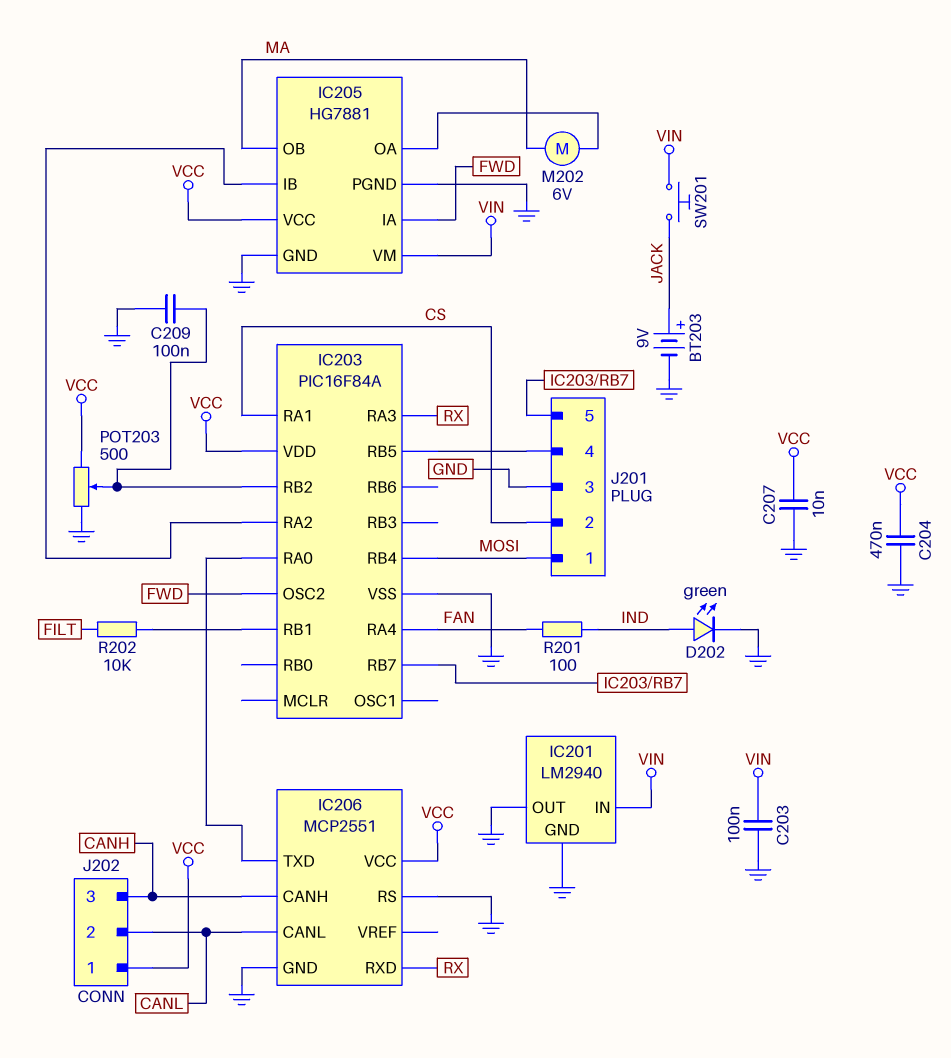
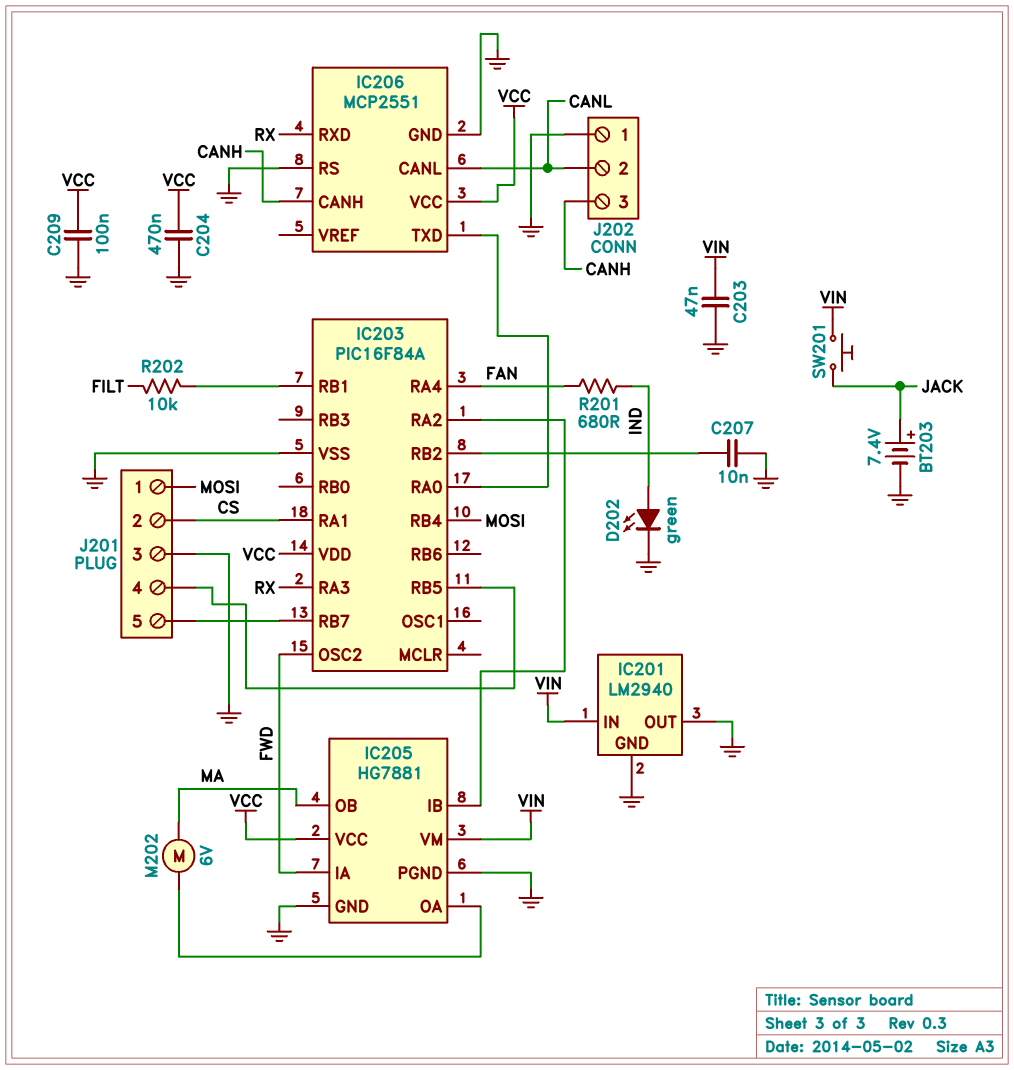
BT203: 9V (plus JACK, minus GND) -> 7.4V (plus JACK, minus GND)
C203: 100nF (GND, VIN) -> 47nF (GND, VIN)
C207: 10nF (GND, VCC) -> 10nF (GND, IC203/RB2)
C209: 100nF (GND, IC203/RB2) -> 100nF (GND, VCC)
J202 pin 1: VCC -> GND
POT203: 500 (GND, VCC, wiper IC203/RB2) -> none
R201: 100 (FAN, IND) -> 680 (FAN, IND)

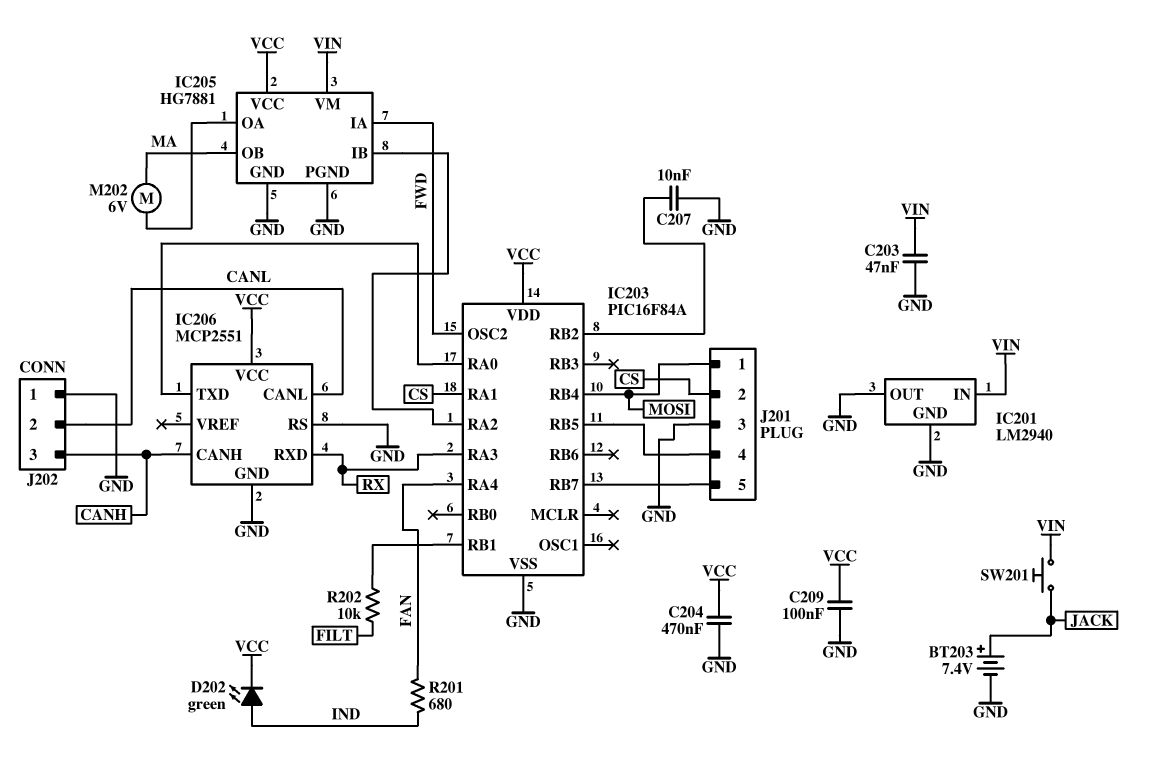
D202: LED green (A IND, K GND) -> LED green (A IND, K VCC)

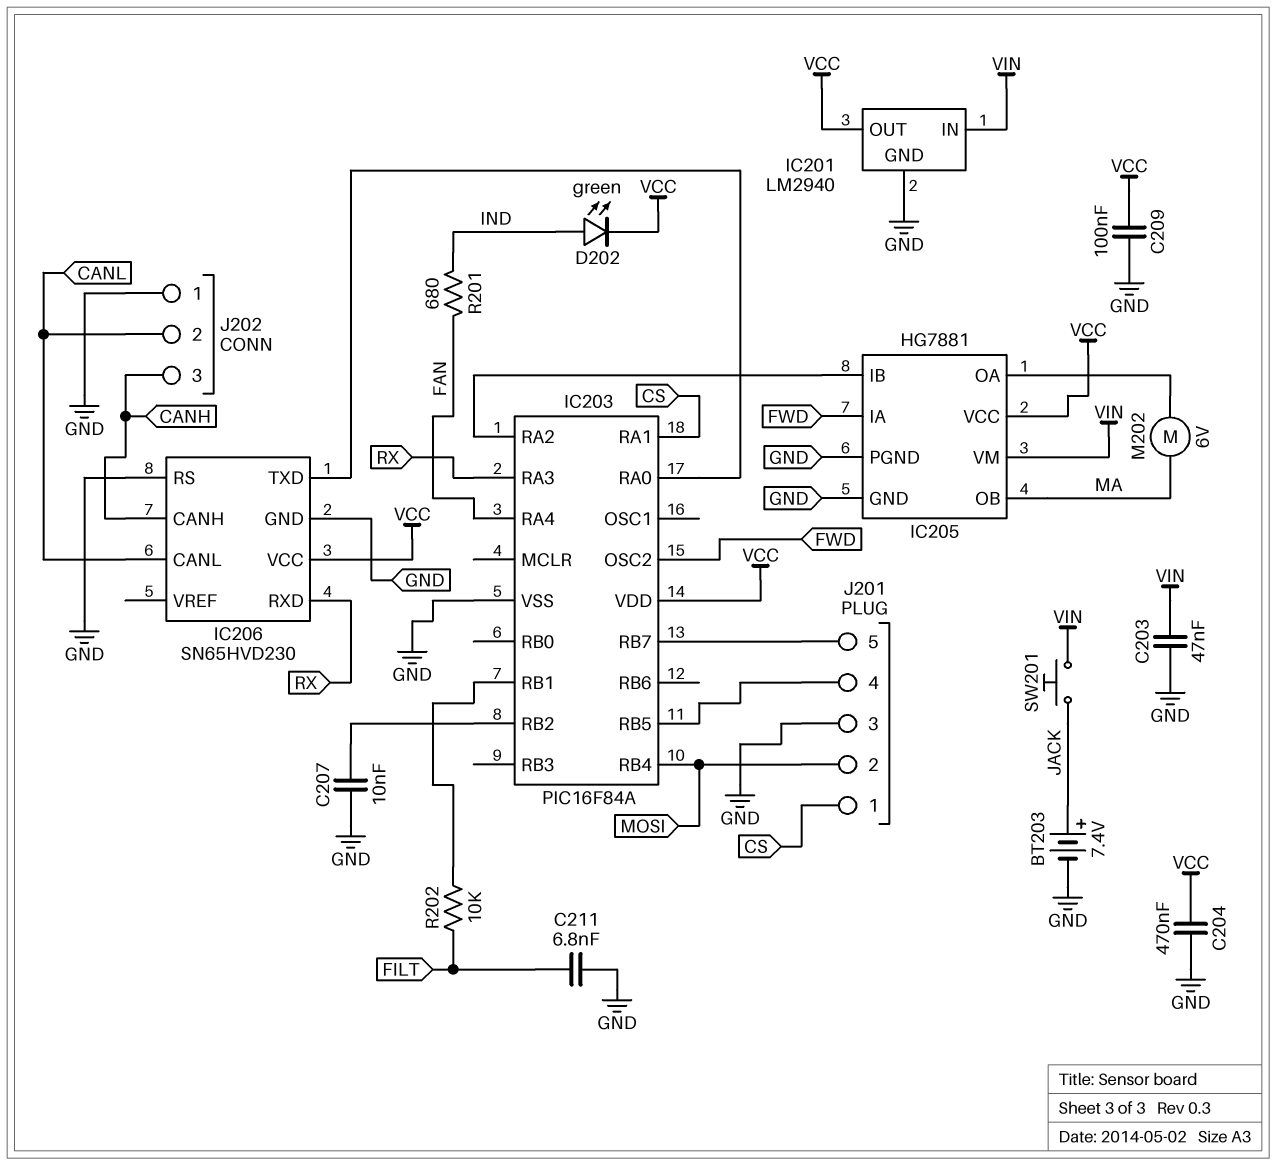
C211: none -> 6.8nF (FILT, GND)
IC201 pin OUT: GND -> VCC
IC206: MCP2551 -> SN65HVD230
J201 pin 1: MOSI -> CS
J201 pin 2: CS -> MOSI

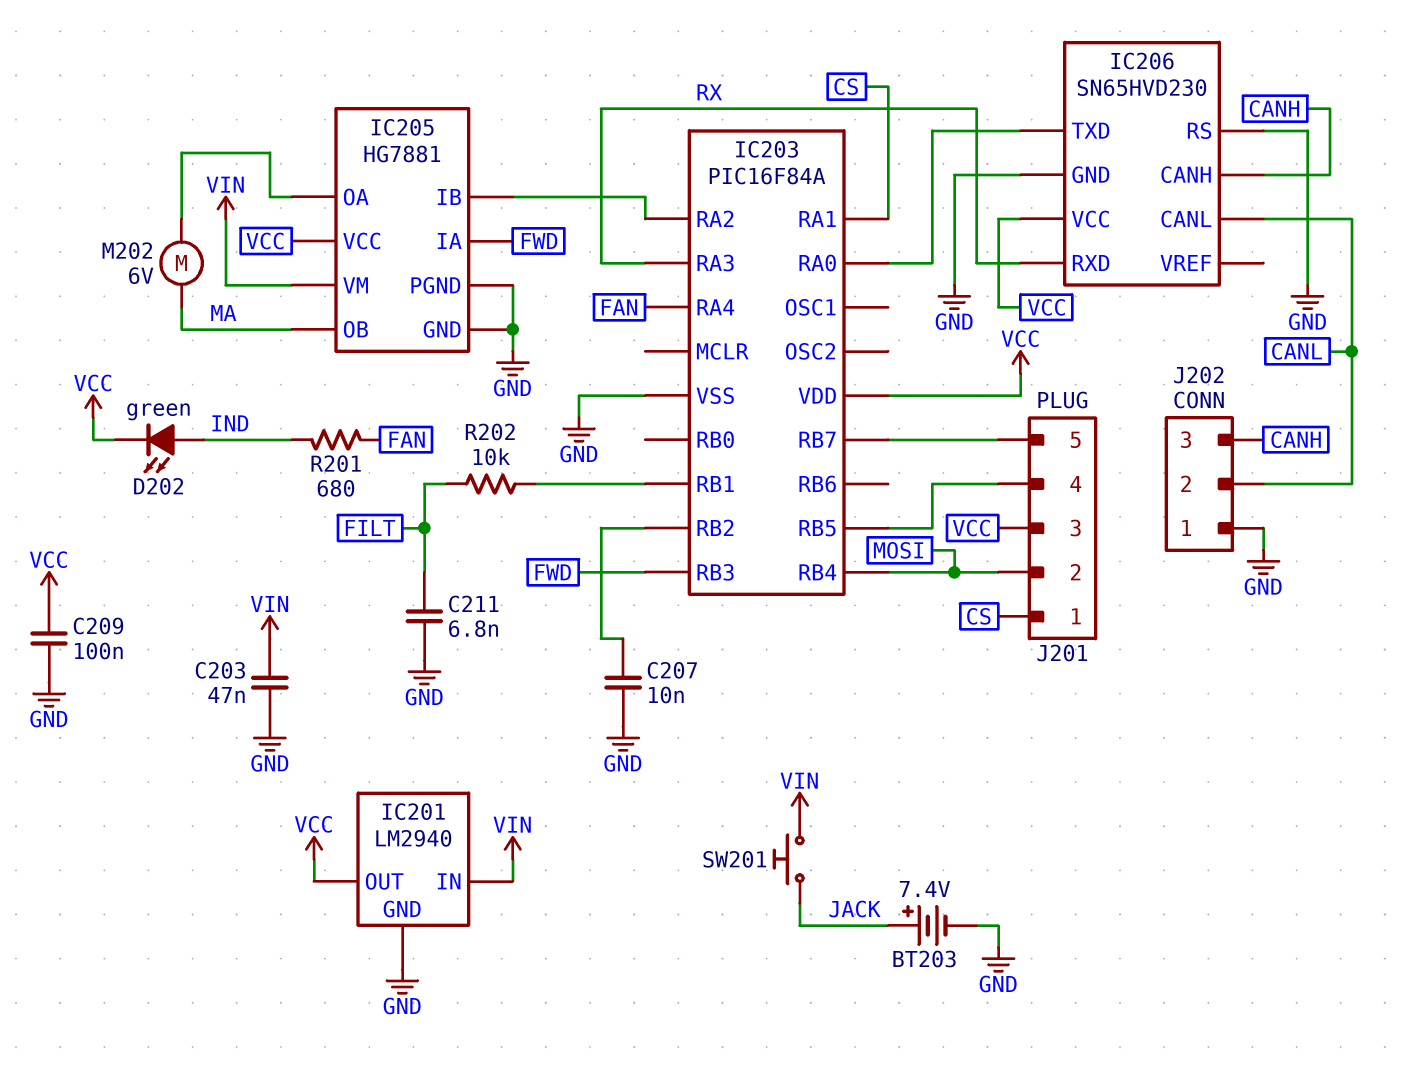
C204: 470nF (GND, VCC) -> none
IC203 pin OSC2: FWD -> none
IC203 pin RB3: none -> FWD
J201 pin 3: GND -> VCC

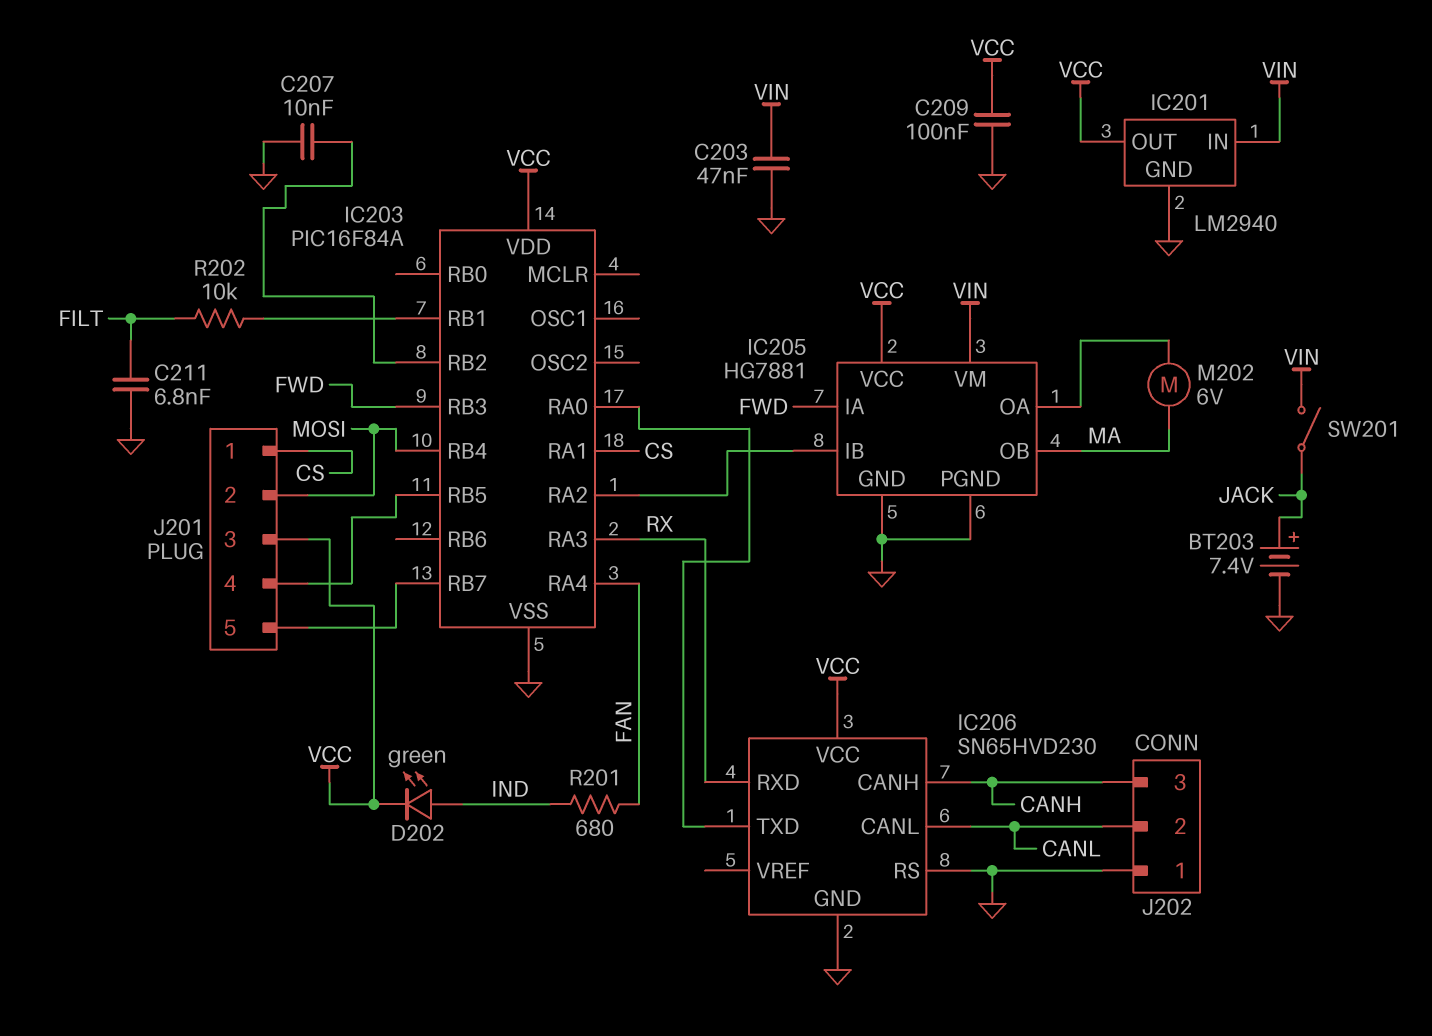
SW201: button (JACK, VIN) -> switch (JACK, VIN)

